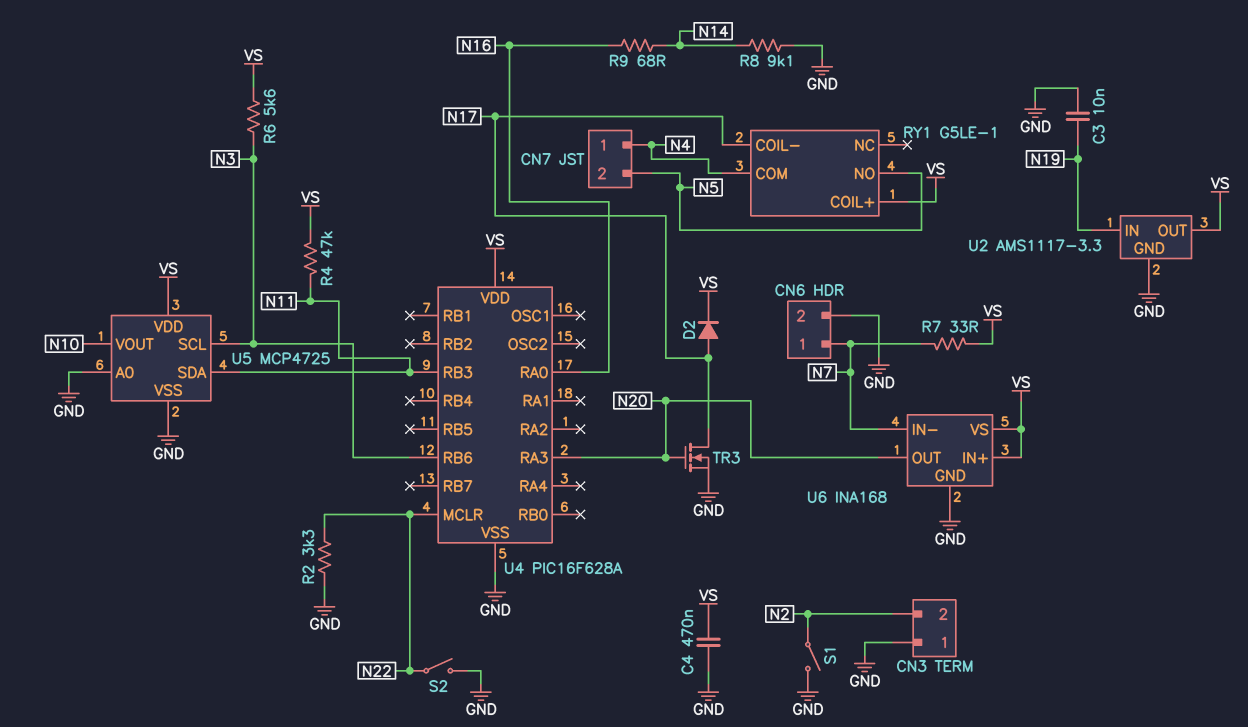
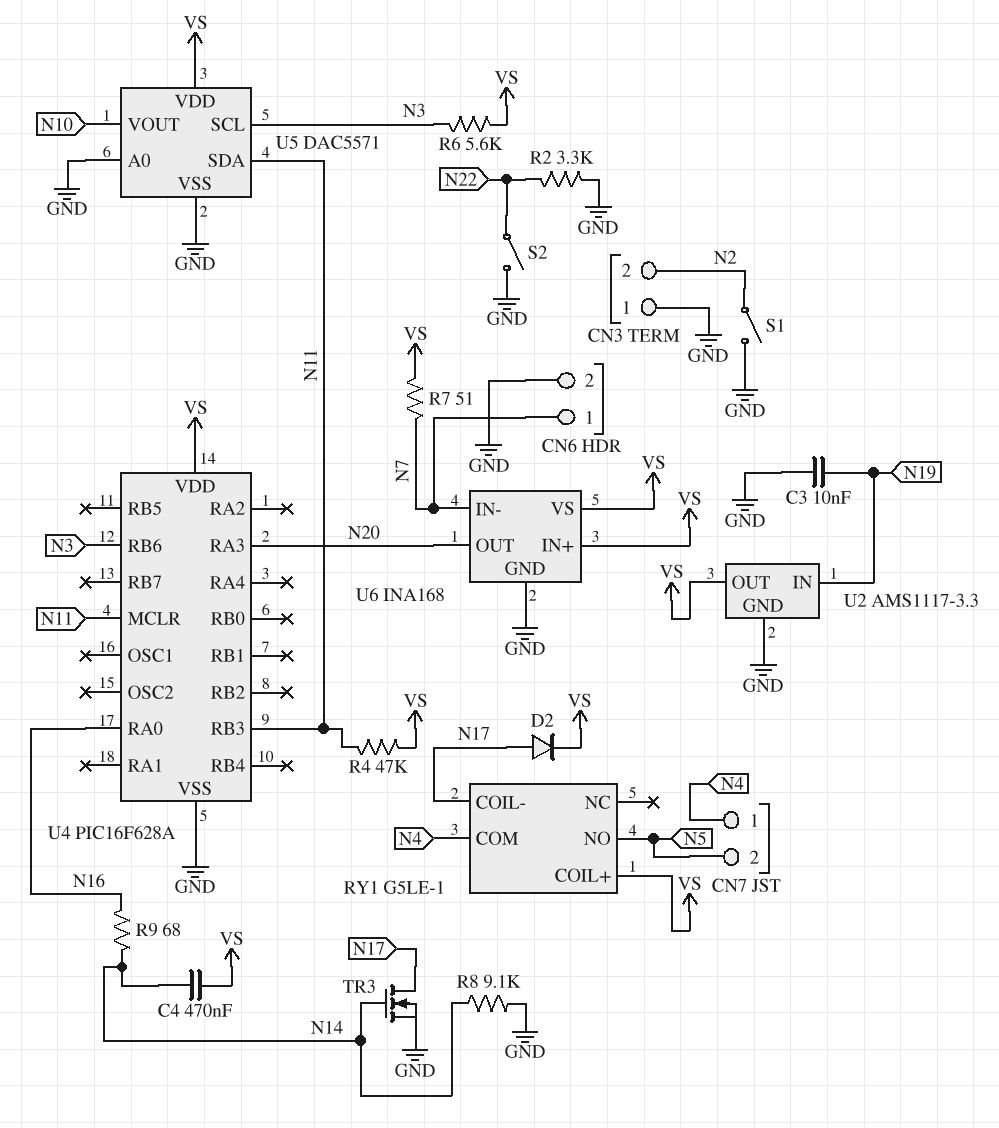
C4: 470nF (GND, VS) -> 470nF (N14, VS)
R7: 33 (N7, VS) -> 51 (N7, VS)
TR3: NMOS (G N20, D N17, S GND) -> NMOS (G N14, D N17, S GND)
U4 pin MCLR: N22 -> N11
U5: MCP4725 -> DAC5571

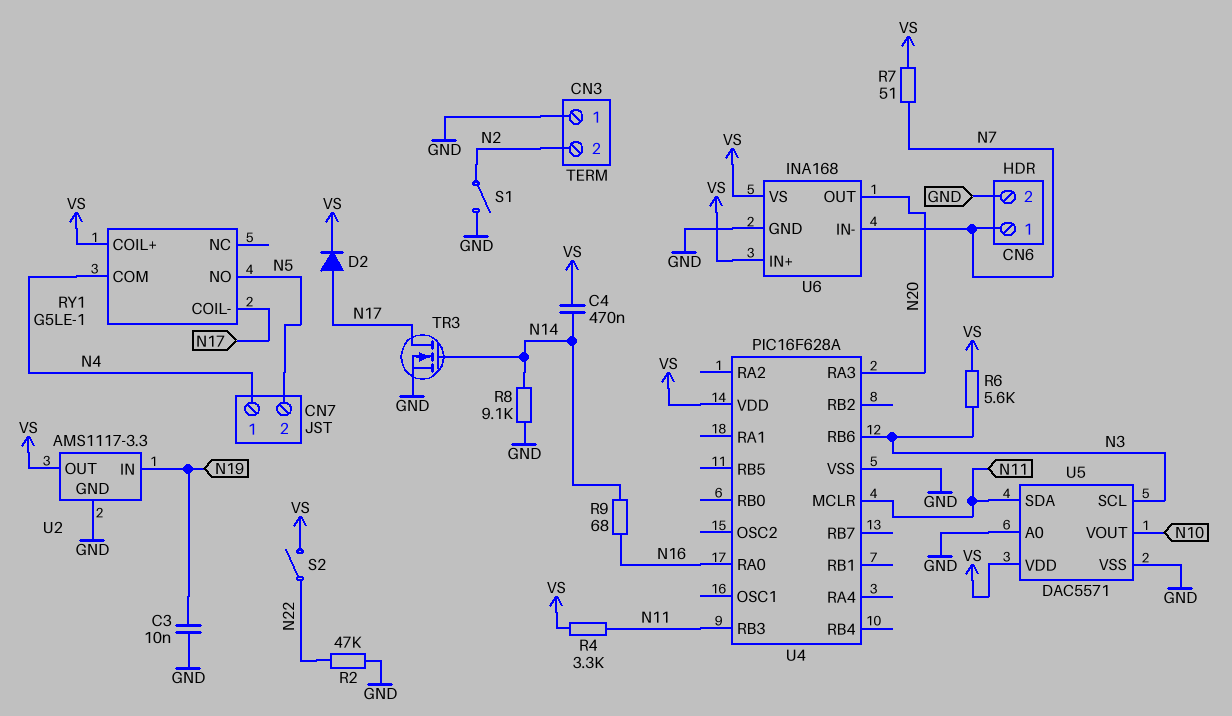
R2: 3.3k (GND, N22) -> 47k (GND, N22)
R4: 47k (N11, VS) -> 3.3k (N11, VS)
S2: switch (GND, N22) -> switch (N22, VS)

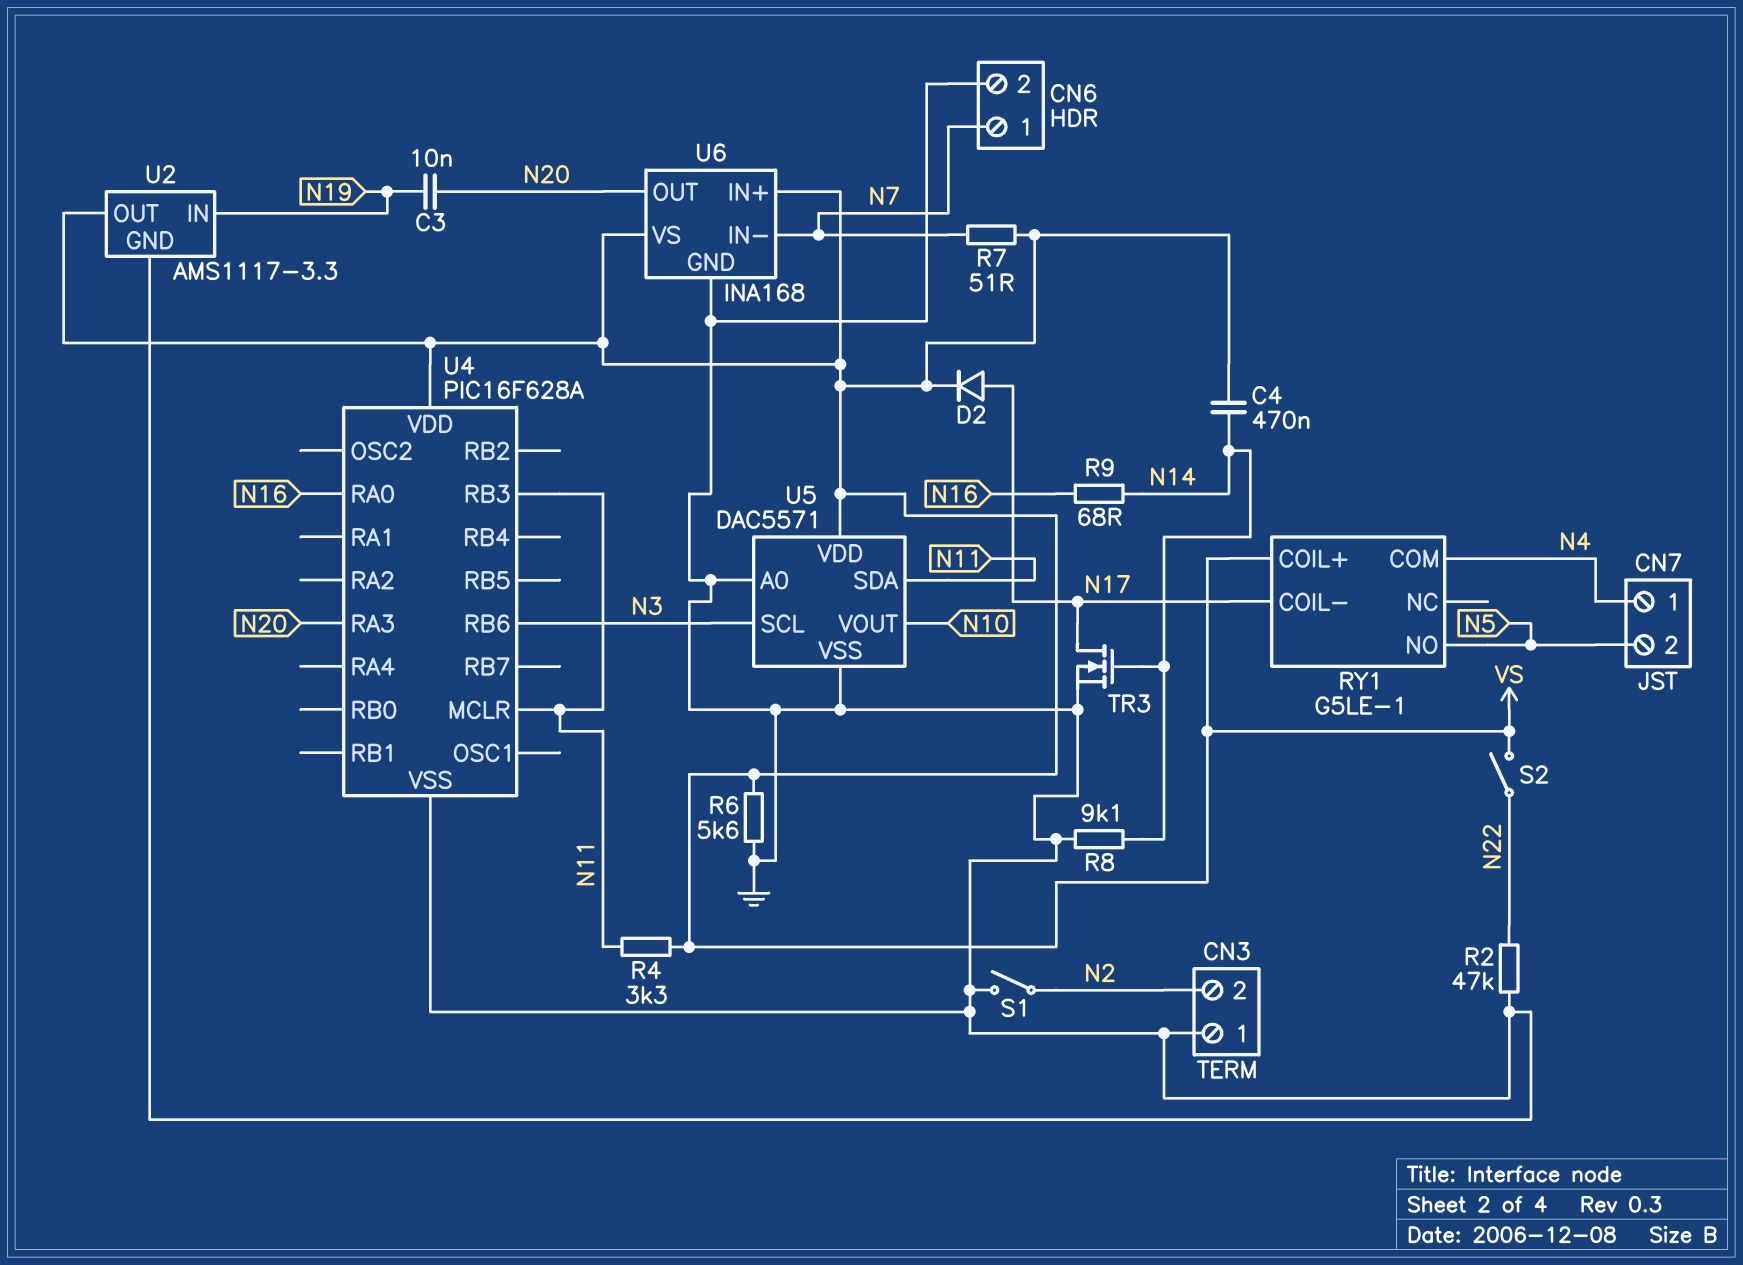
C3: 10nF (GND, N19) -> 10nF (N19, N20)
R6: 5.6k (N3, VS) -> 5.6k (GND, VS)

